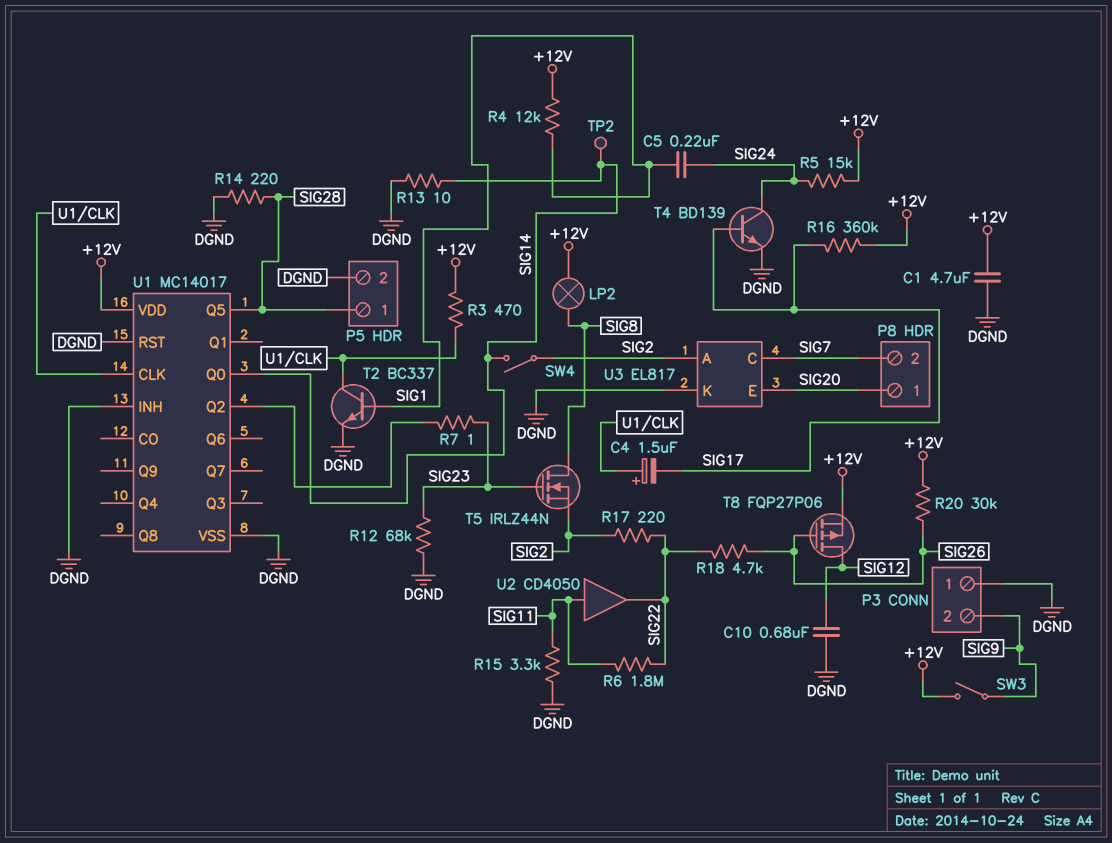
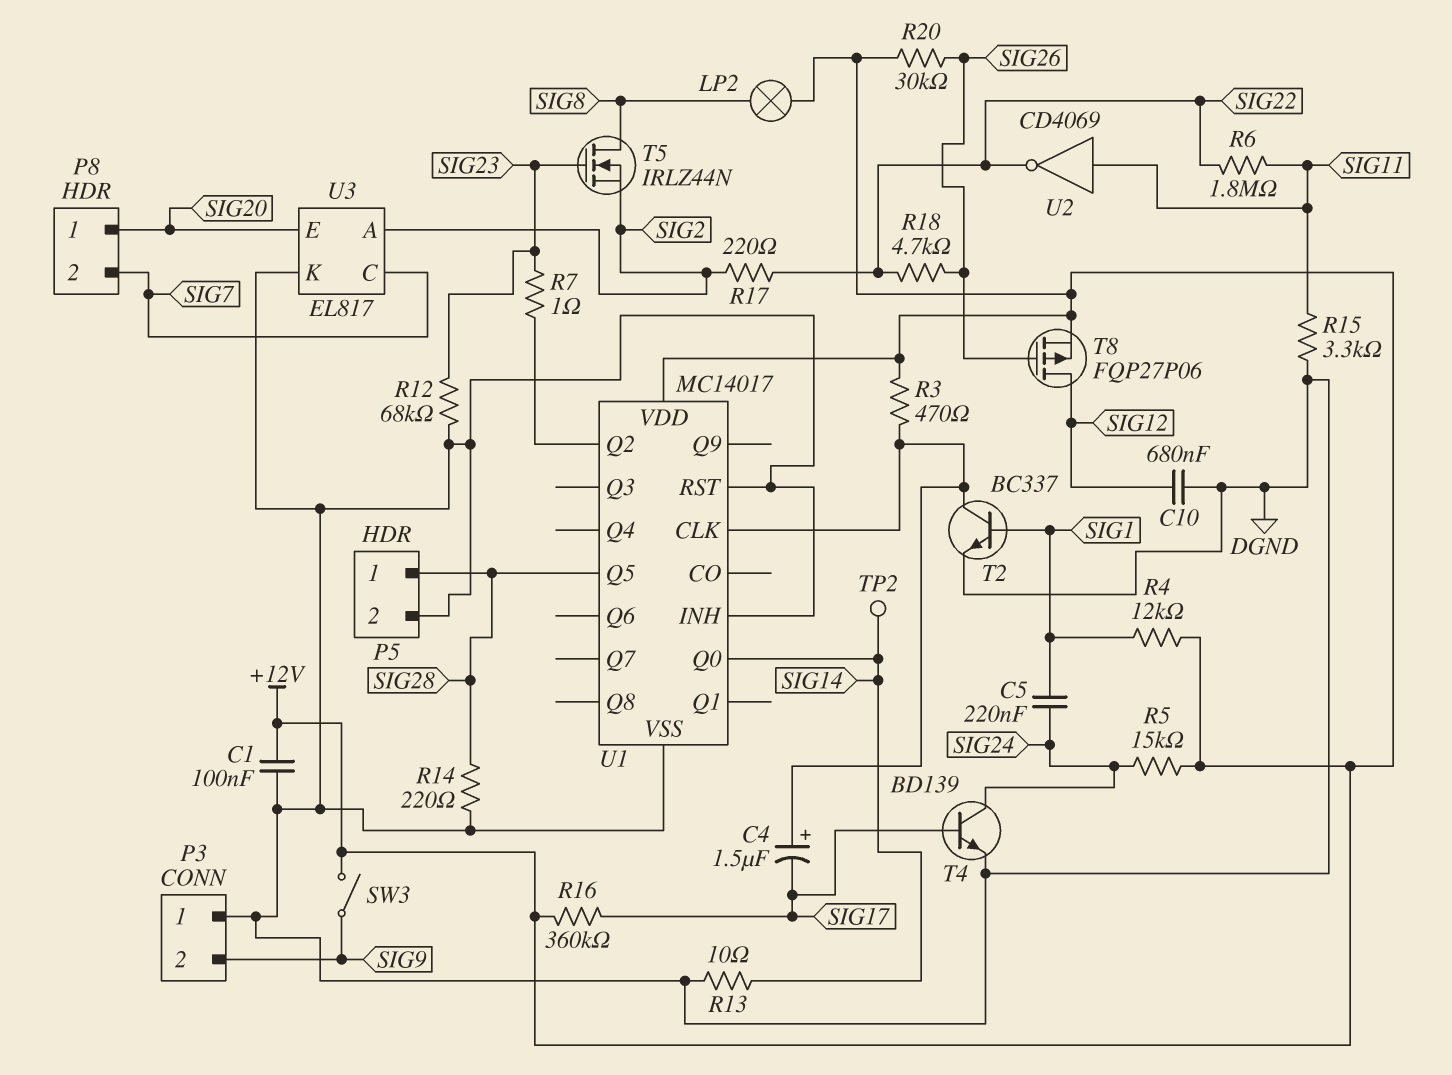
C1: 4.7uF (+12V, DGND) -> 100nF (+12V, DGND)
SW4: switch (SIG2, SIG14) -> none
U2: buffer CD4050 (in SIG11, out SIG22) -> NOT CD4069 (in SIG11, out SIG22)

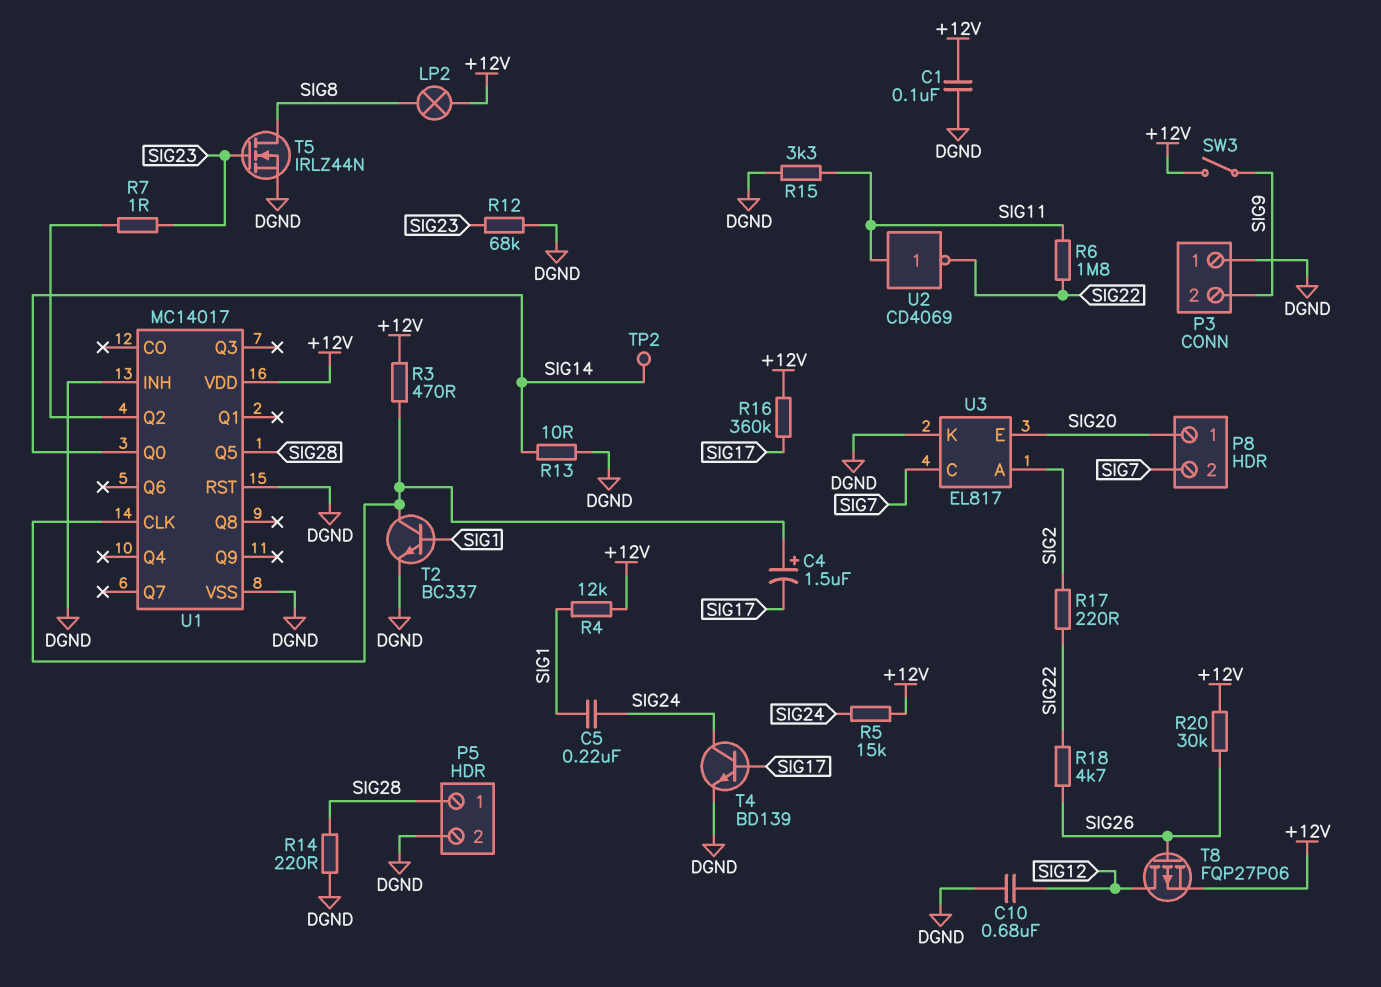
T5: NMOS IRLZ44N (G SIG23, D SIG8, S SIG2) -> NMOS IRLZ44N (G SIG23, D SIG8, S DGND)

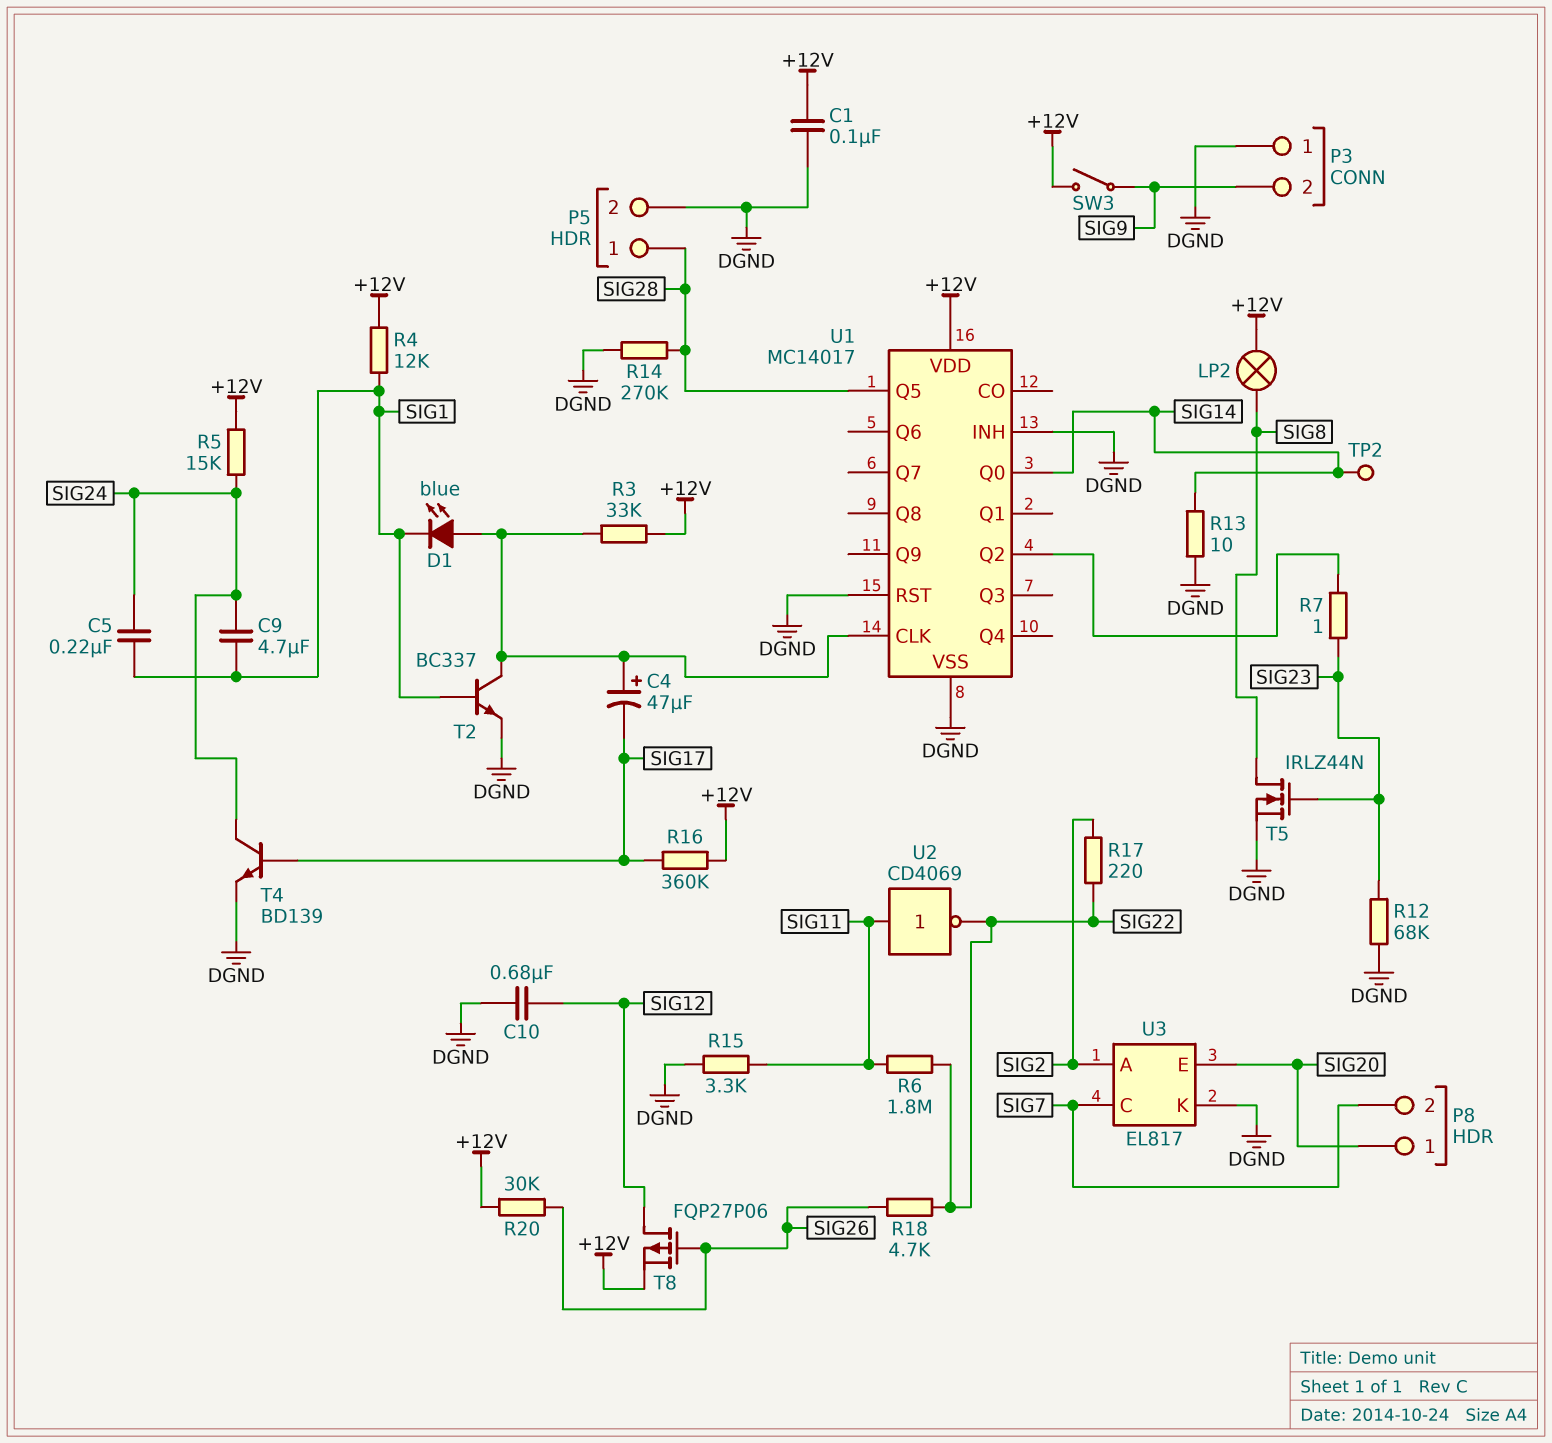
C4: 1.5uF (plus U1/CLK, minus SIG17) -> 47uF (plus U1/CLK, minus SIG17)
C9: none -> 4.7uF (SIG1, SIG24)
D1: none -> LED blue (A U1/CLK, K SIG1)
R3: 470 (+12V, U1/CLK) -> 33k (+12V, U1/CLK)
R14: 220 (DGND, SIG28) -> 270k (DGND, SIG28)

